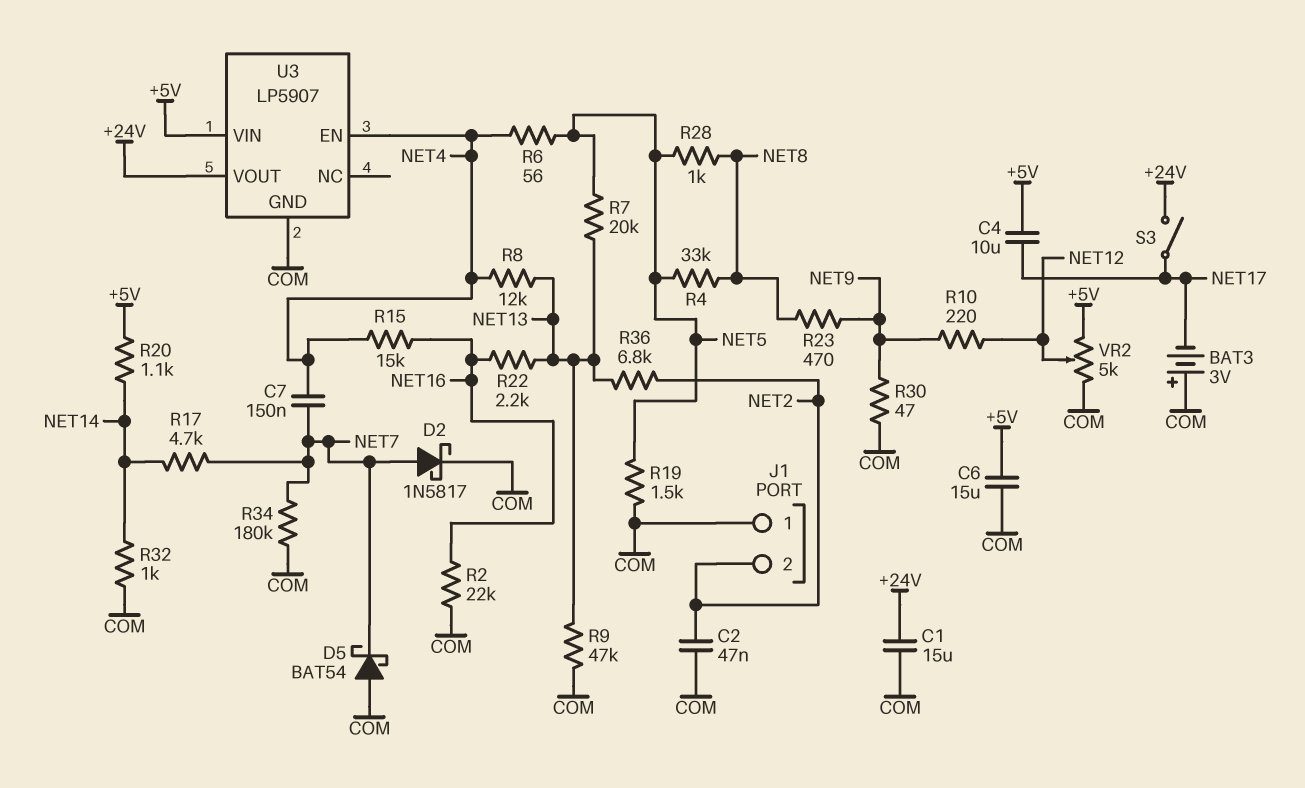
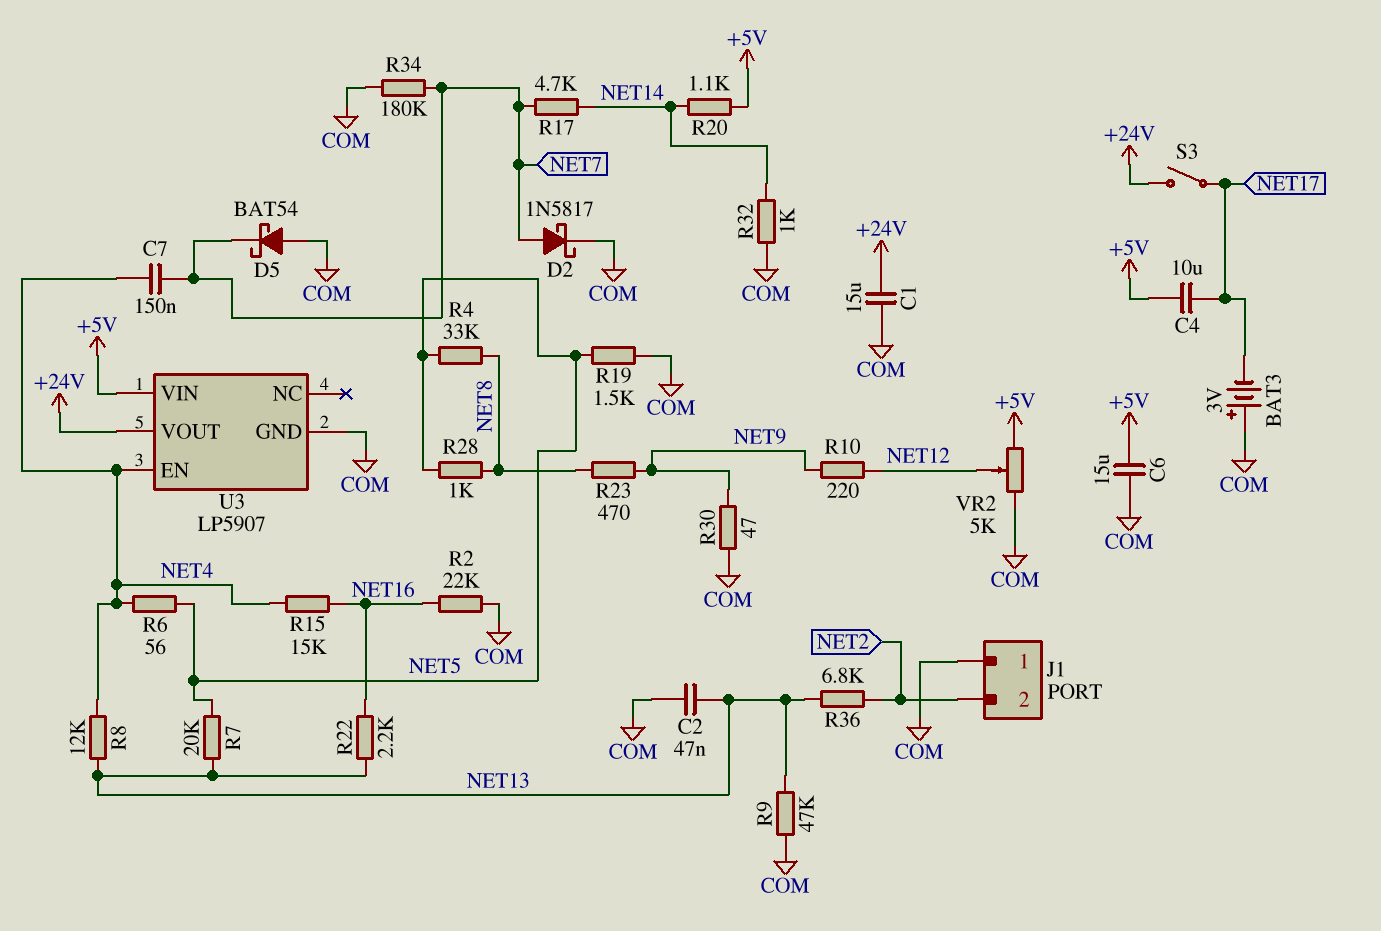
C2: 47nF (COM, NET2) -> 47nF (COM, NET13)

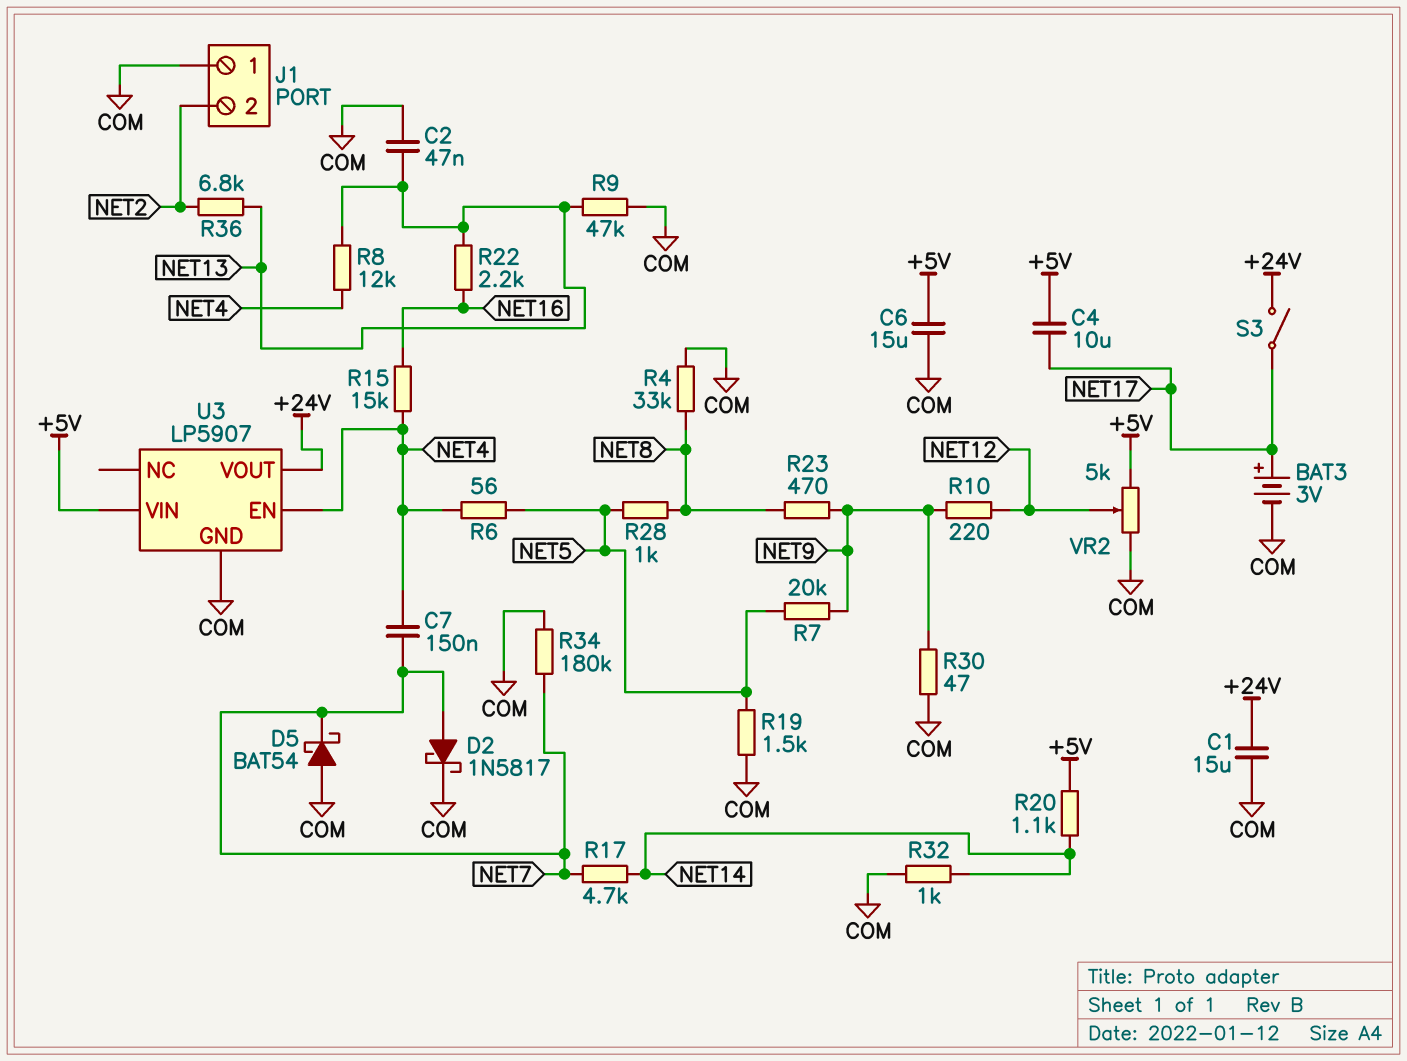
BAT3: 3V (plus COM, minus NET17) -> 3V (plus NET17, minus COM)
R2: 22k (COM, NET16) -> none
R4: 33k (NET5, NET8) -> 33k (COM, NET8)
R7: 20k (NET5, NET13) -> 20k (NET5, NET9)

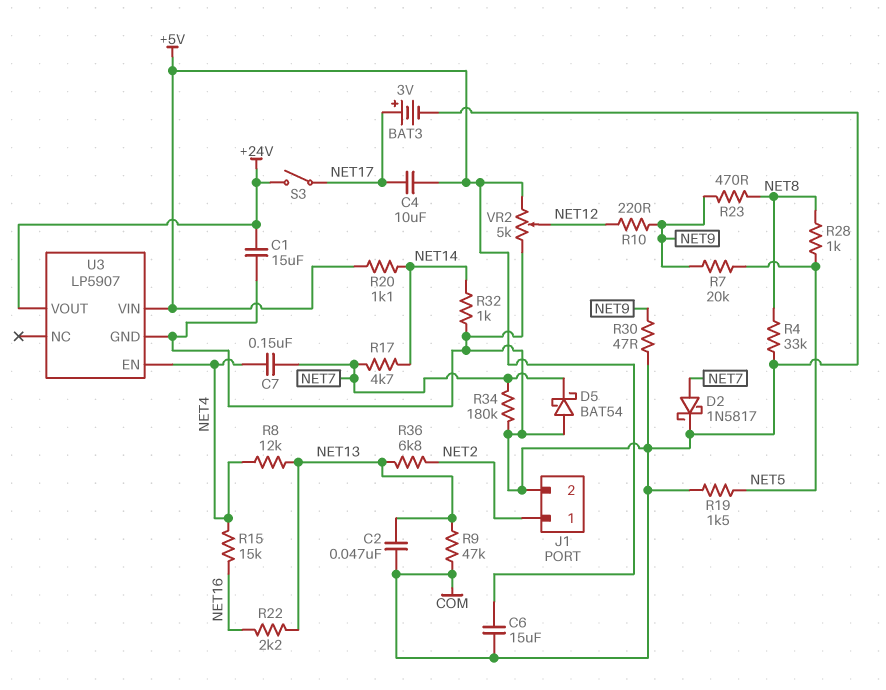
J1 pin 1: COM -> NET2
J1 pin 2: NET2 -> COM
R6: 56 (NET4, NET5) -> none

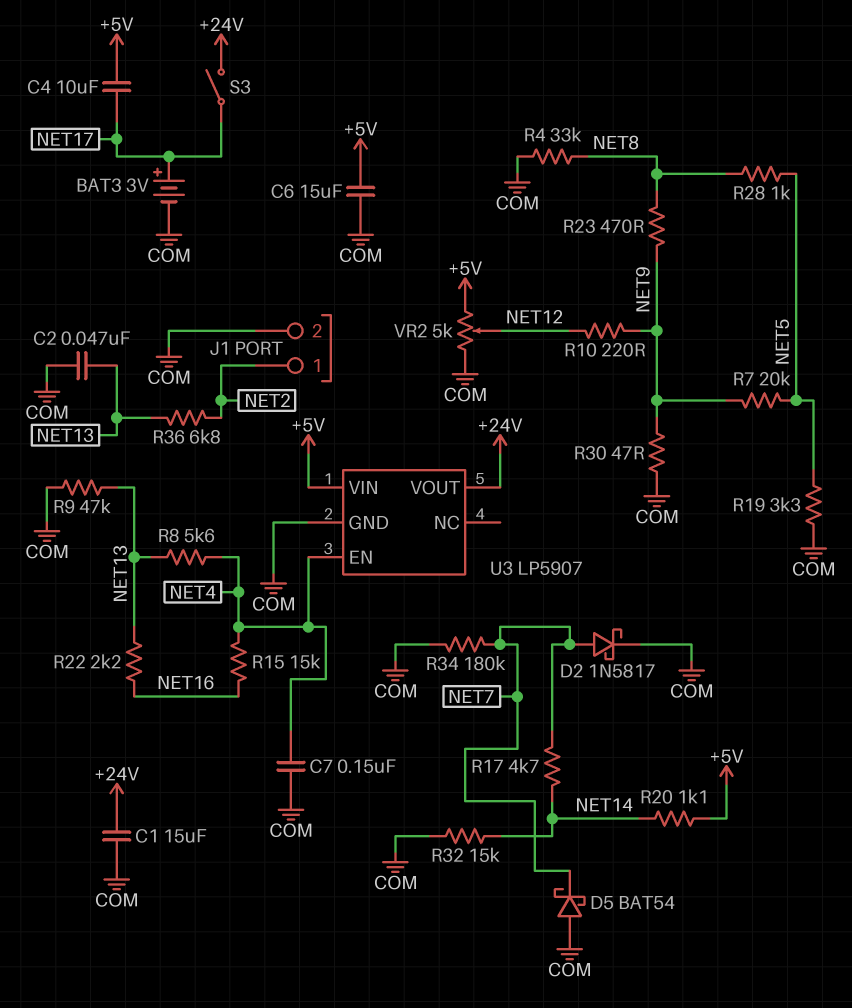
C7: 150nF (NET4, NET7) -> 150nF (COM, NET4)
R8: 12k (NET4, NET13) -> 5.6k (NET4, NET13)
R19: 1.5k (COM, NET5) -> 3.3k (COM, NET5)
R32: 1k (COM, NET14) -> 15k (COM, NET14)

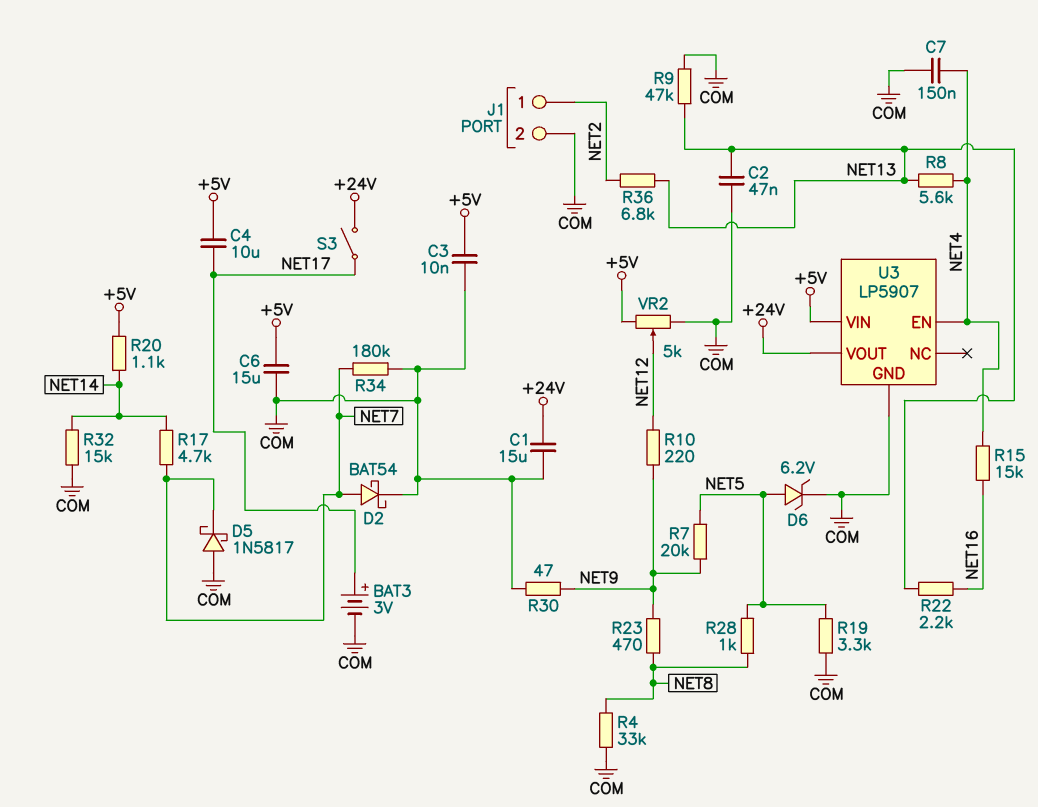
C3: none -> 10nF (+5V, COM)
D2: schottky 1N5817 (A NET7, K COM) -> schottky BAT54 (A NET7, K COM)
D5: schottky BAT54 (A COM, K NET7) -> schottky 1N5817 (A COM, K NET7)
D6: none -> zener 6.2V (A NET5, K COM)

